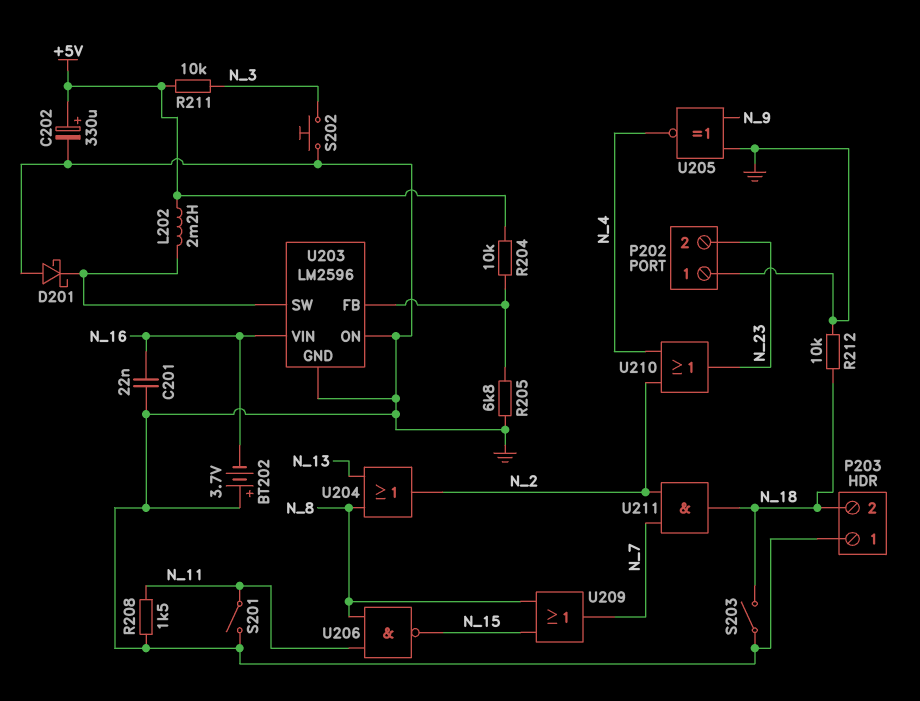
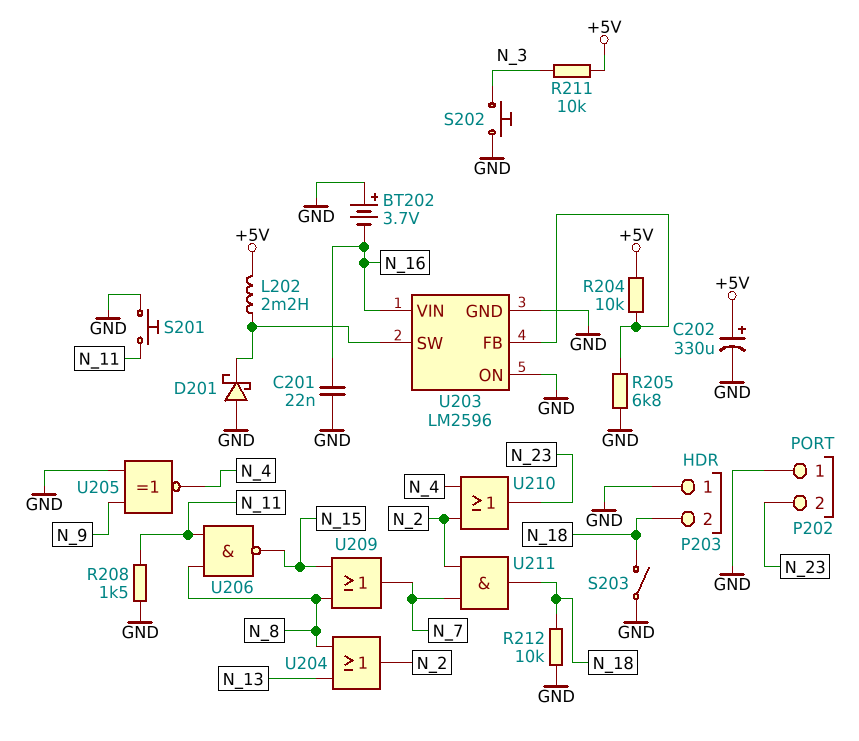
S201: switch (GND, N_11) -> button (GND, N_11)

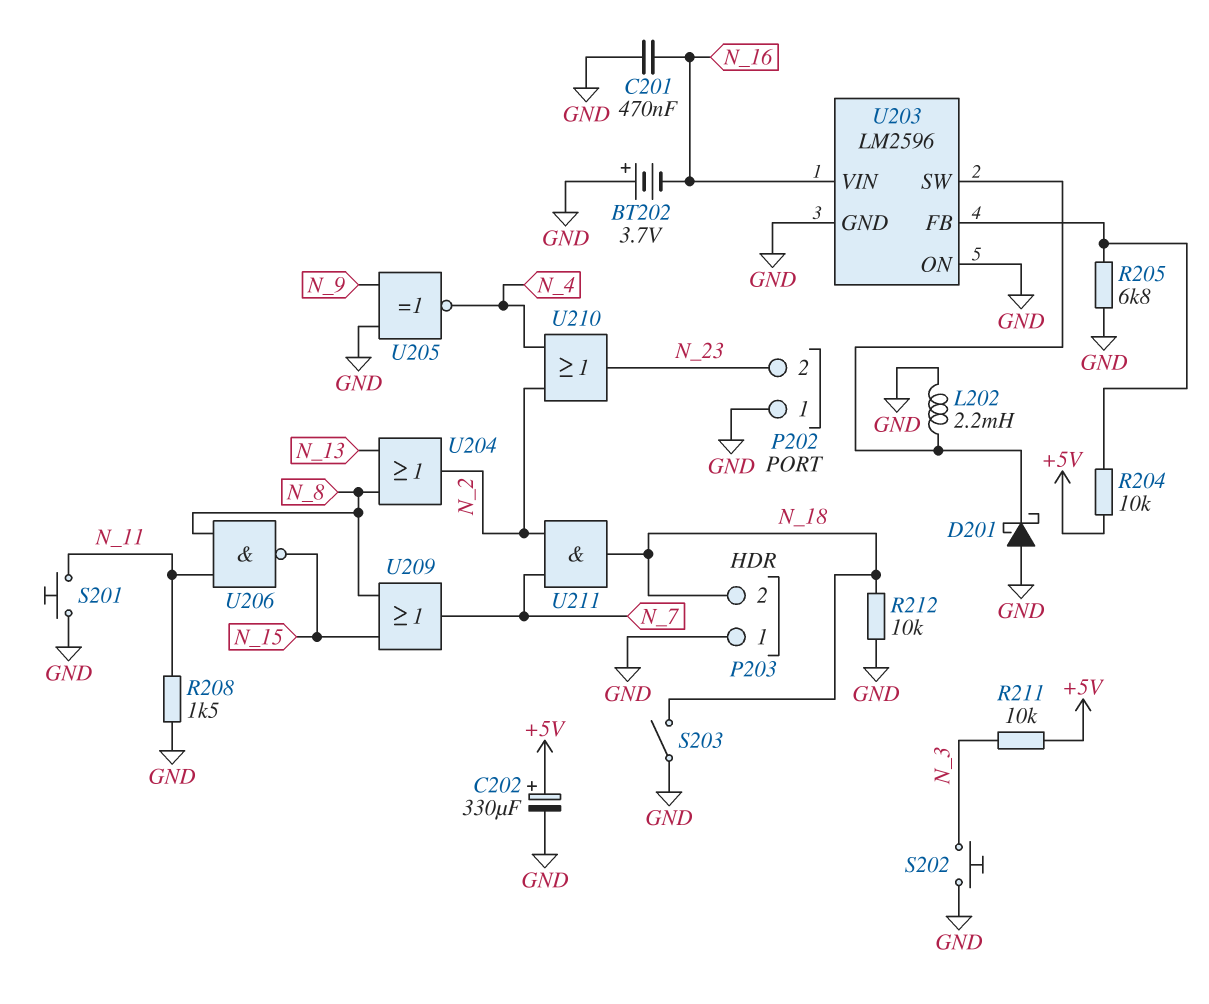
C201: 22nF (GND, N_16) -> 470nF (GND, N_16)
L202: 2.2mH (+5V, U203/SW) -> 2.2mH (GND, U203/SW)

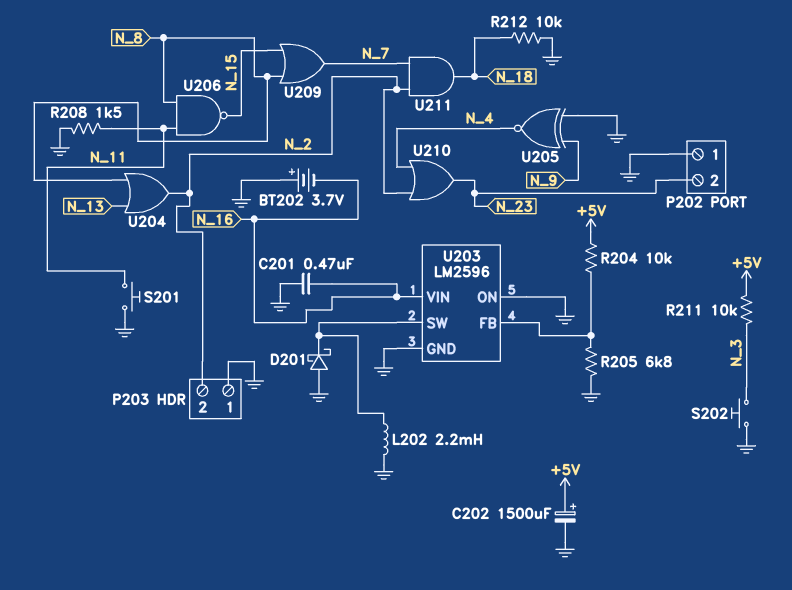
C202: 330uF (plus +5V, minus GND) -> 1500uF (plus +5V, minus GND)
P203 pin 2: N_18 -> N_2
S203: switch (GND, N_18) -> none

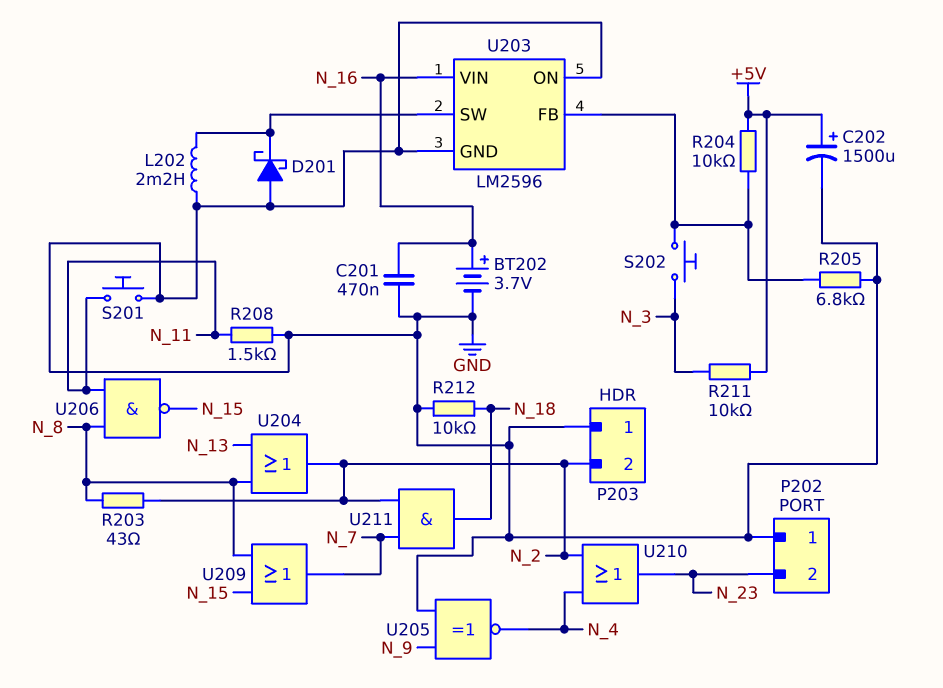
BT202: 3.7V (plus GND, minus N_16) -> 3.7V (plus N_16, minus GND)
R203: none -> 43 (N_2, N_8)
S202: button (GND, N_3) -> button (N_3, U203/FB)

